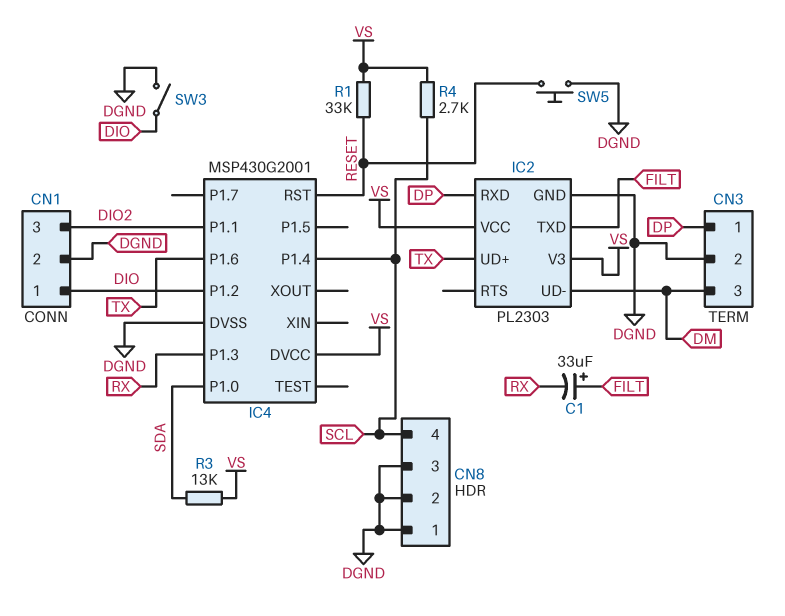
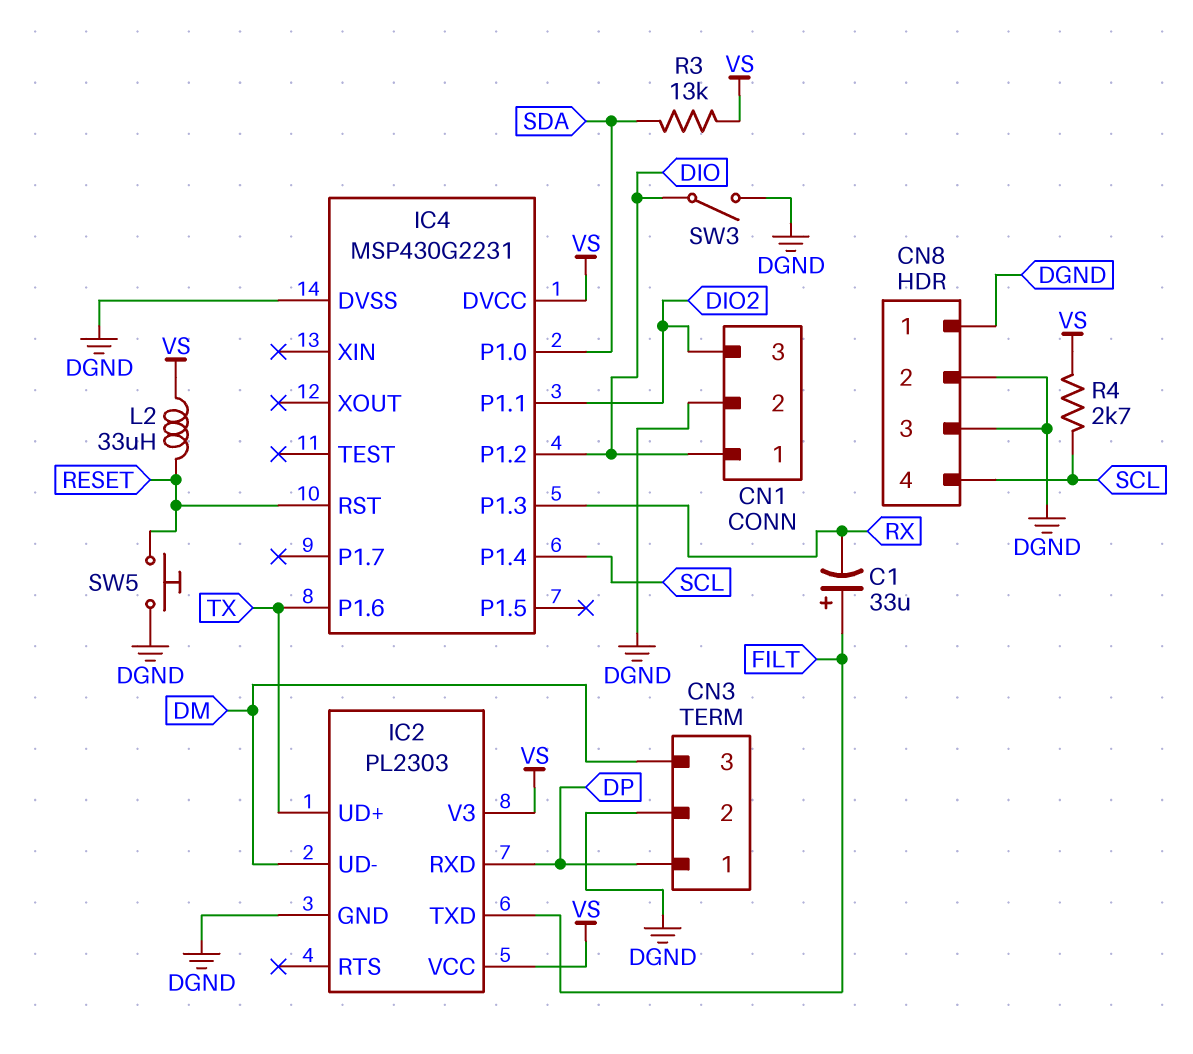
IC4: MSP430G2001 -> MSP430G2231
L2: none -> 33uH (RESET, VS)
R1: 33k (RESET, VS) -> none

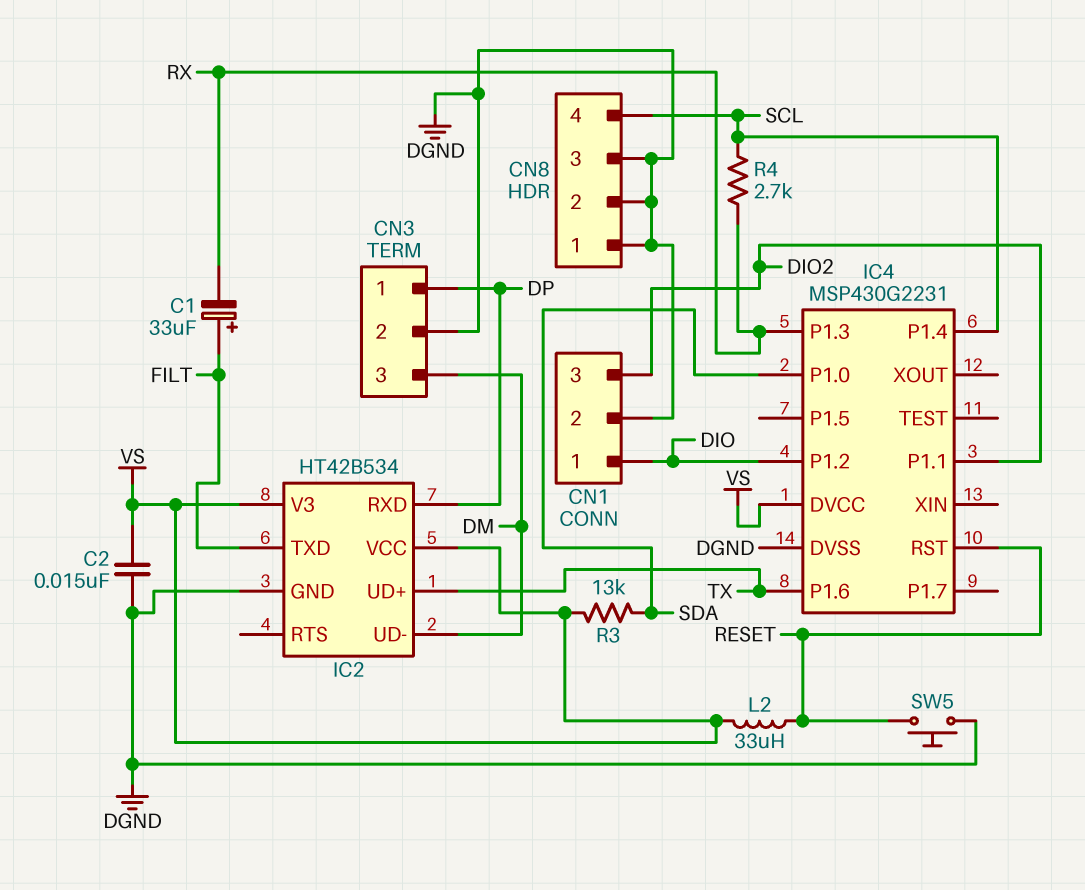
C2: none -> 15nF (DGND, VS)
IC2: PL2303 -> HT42B534
R4: 2.7k (SCL, VS) -> 2.7k (RX, SCL)
SW3: switch (DGND, DIO) -> none

